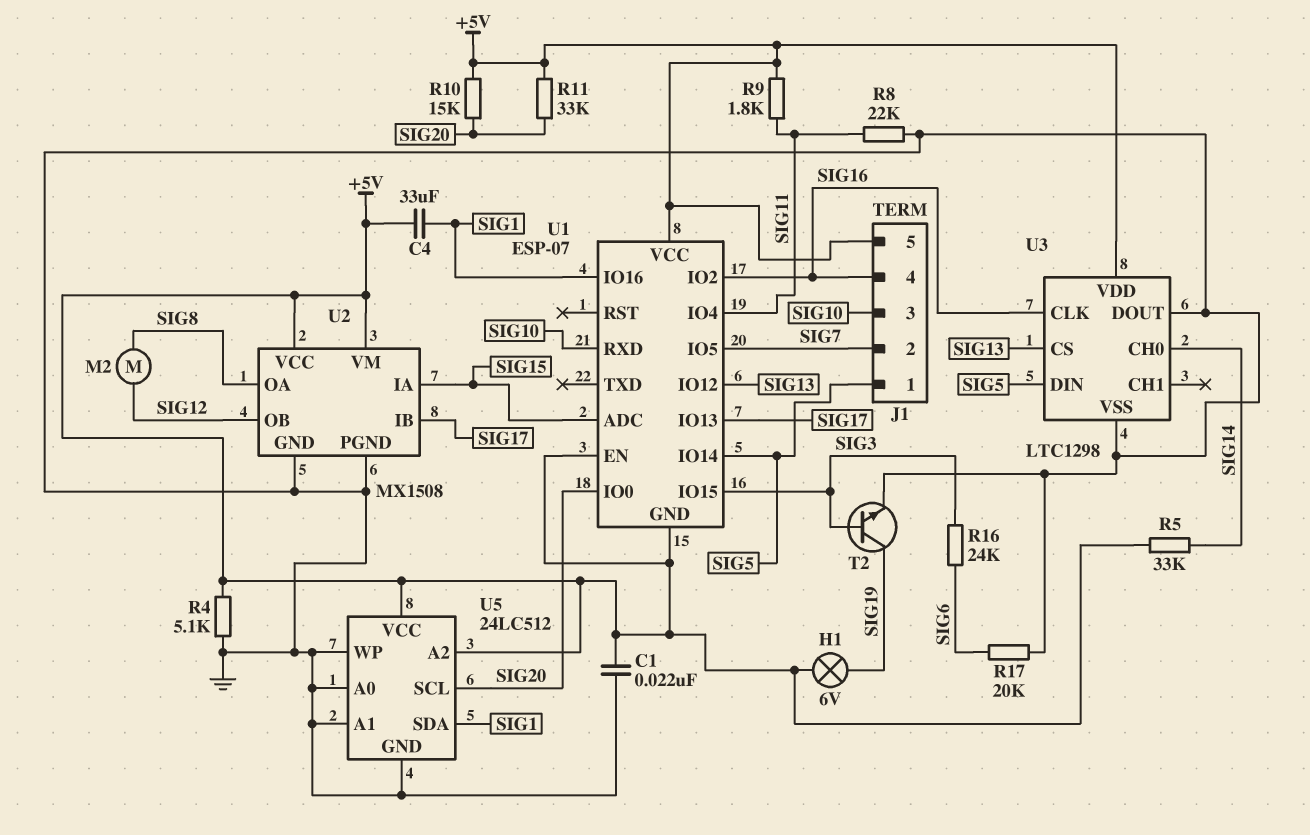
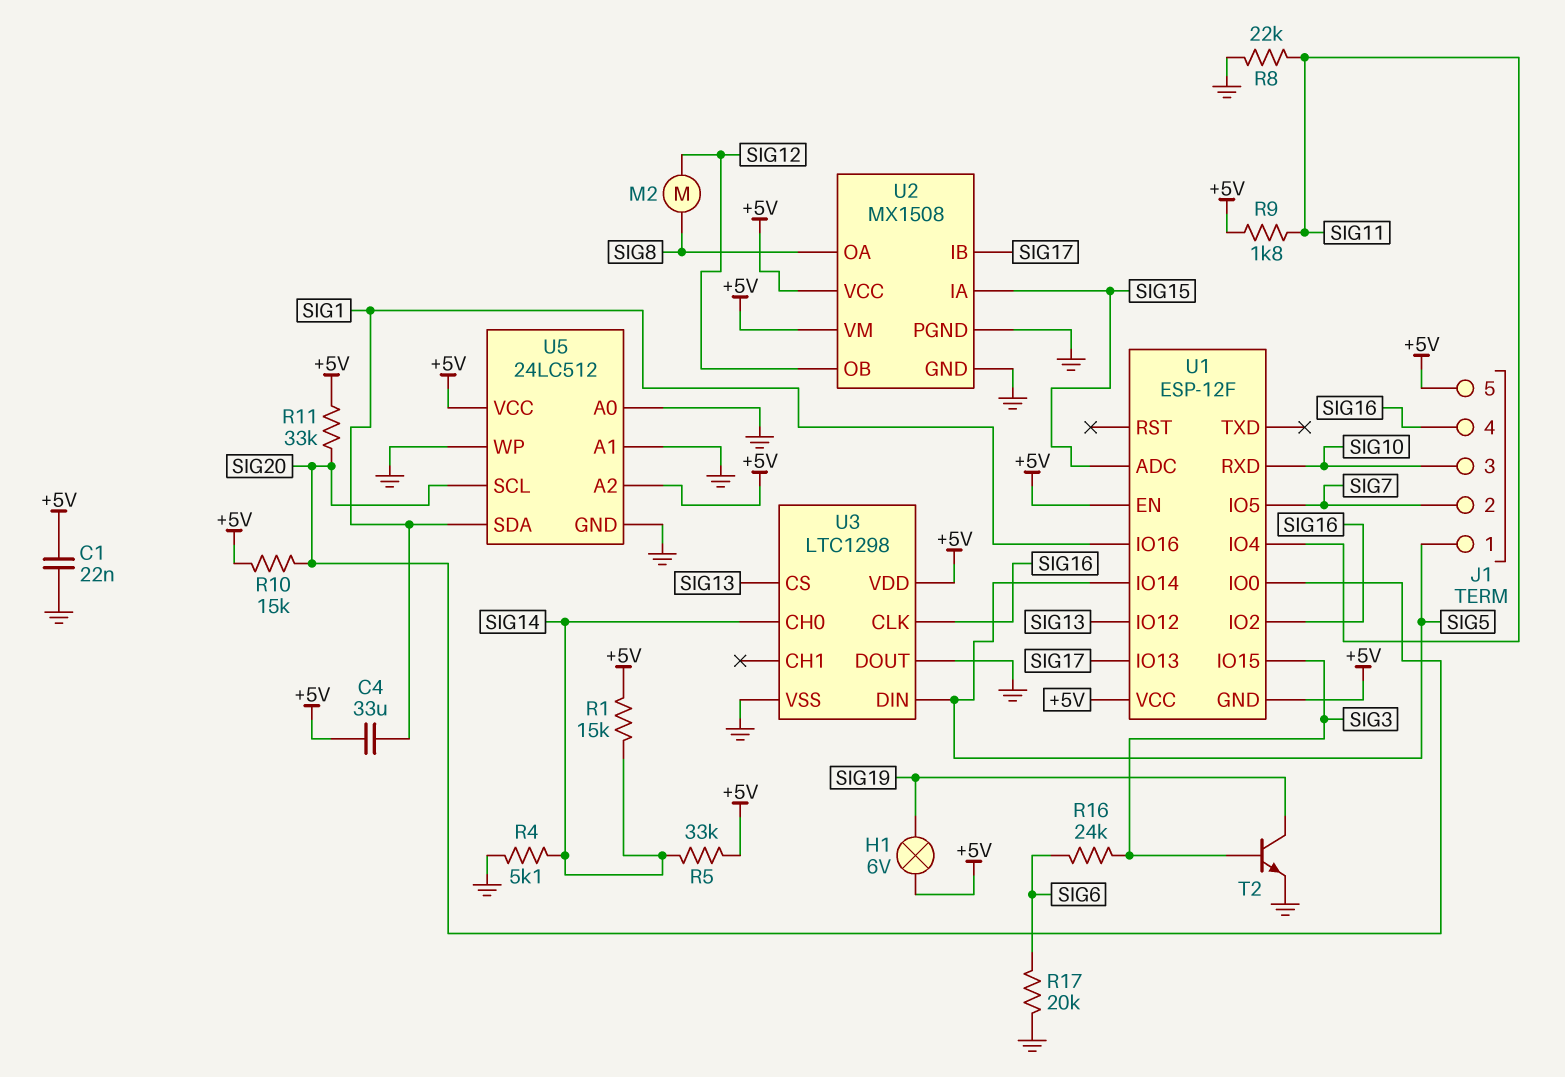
R1: none -> 15k (+5V, SIG14)
R4: 5.1k (+5V, GND) -> 5.1k (GND, SIG14)
U1: ESP-07 -> ESP-12F

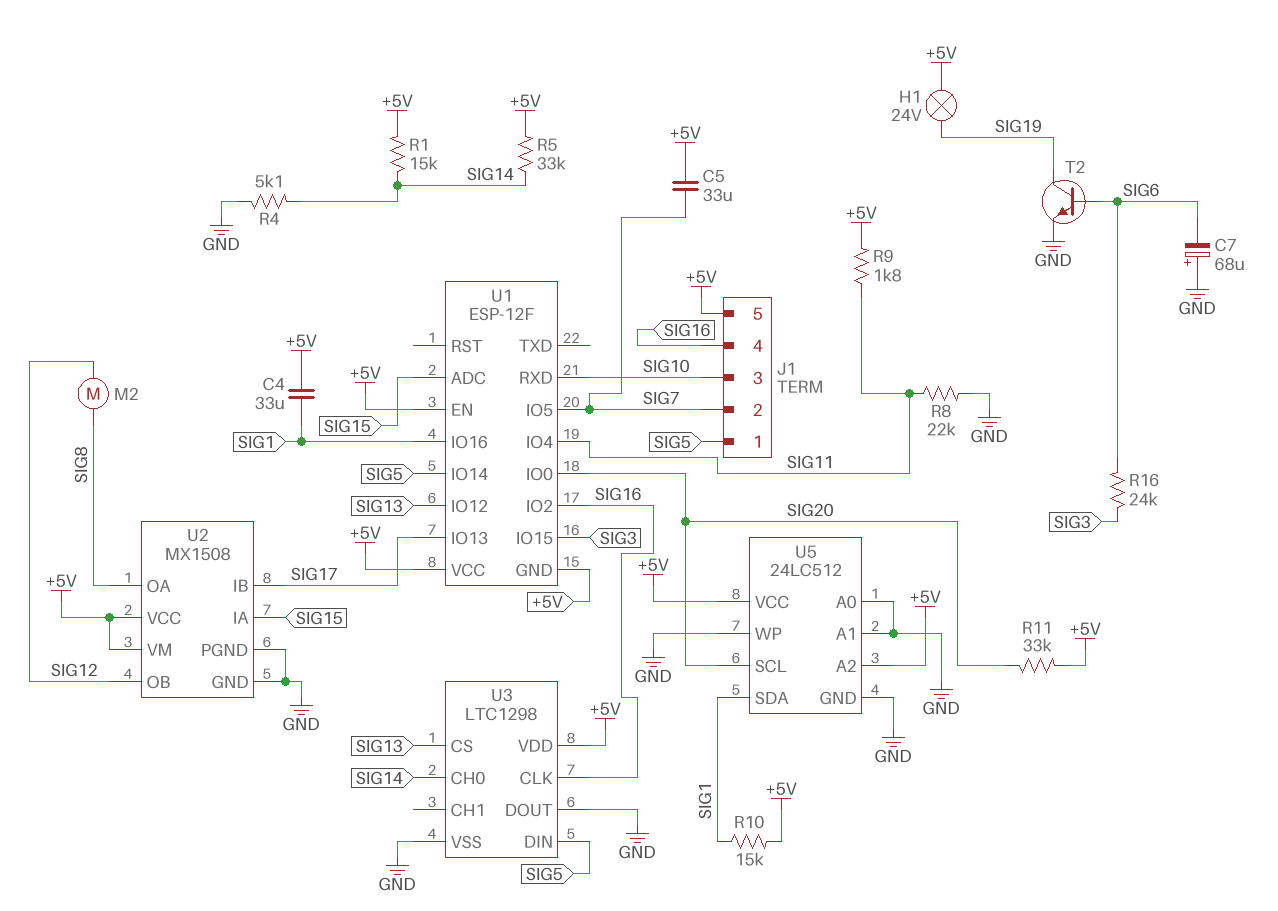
C1: 22nF (+5V, GND) -> none
C5: none -> 33uF (+5V, SIG7)
C7: none -> 68uF (plus GND, minus SIG6)
H1: lamp 6V (+5V, SIG19) -> lamp 24V (+5V, SIG19)
R10: 15k (+5V, SIG20) -> 15k (+5V, SIG1)
R17: 20k (GND, SIG6) -> none
T2: NPN (B SIG3, C SIG19, E GND) -> NPN (B SIG6, C SIG19, E GND)

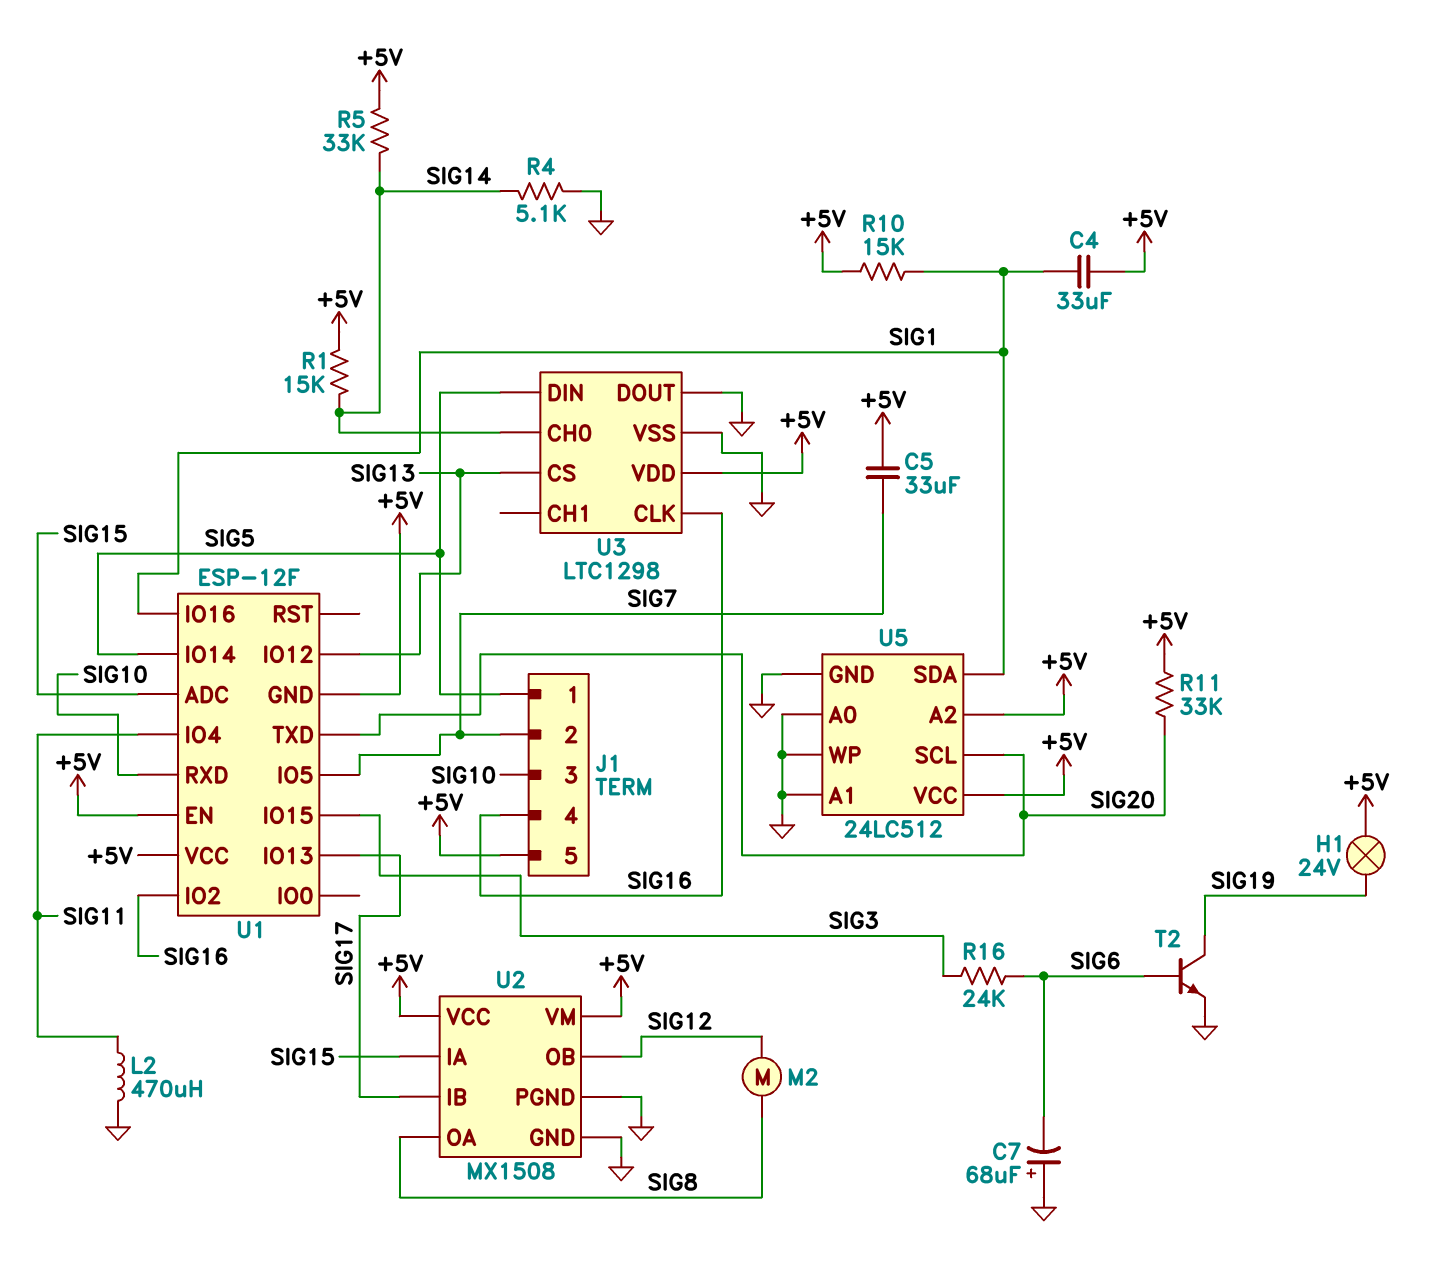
L2: none -> 470uH (GND, SIG11)
R8: 22k (GND, SIG11) -> none
R9: 1.8k (+5V, SIG11) -> none
U1 pin IO0: SIG20 -> none
U1 pin TXD: none -> SIG20

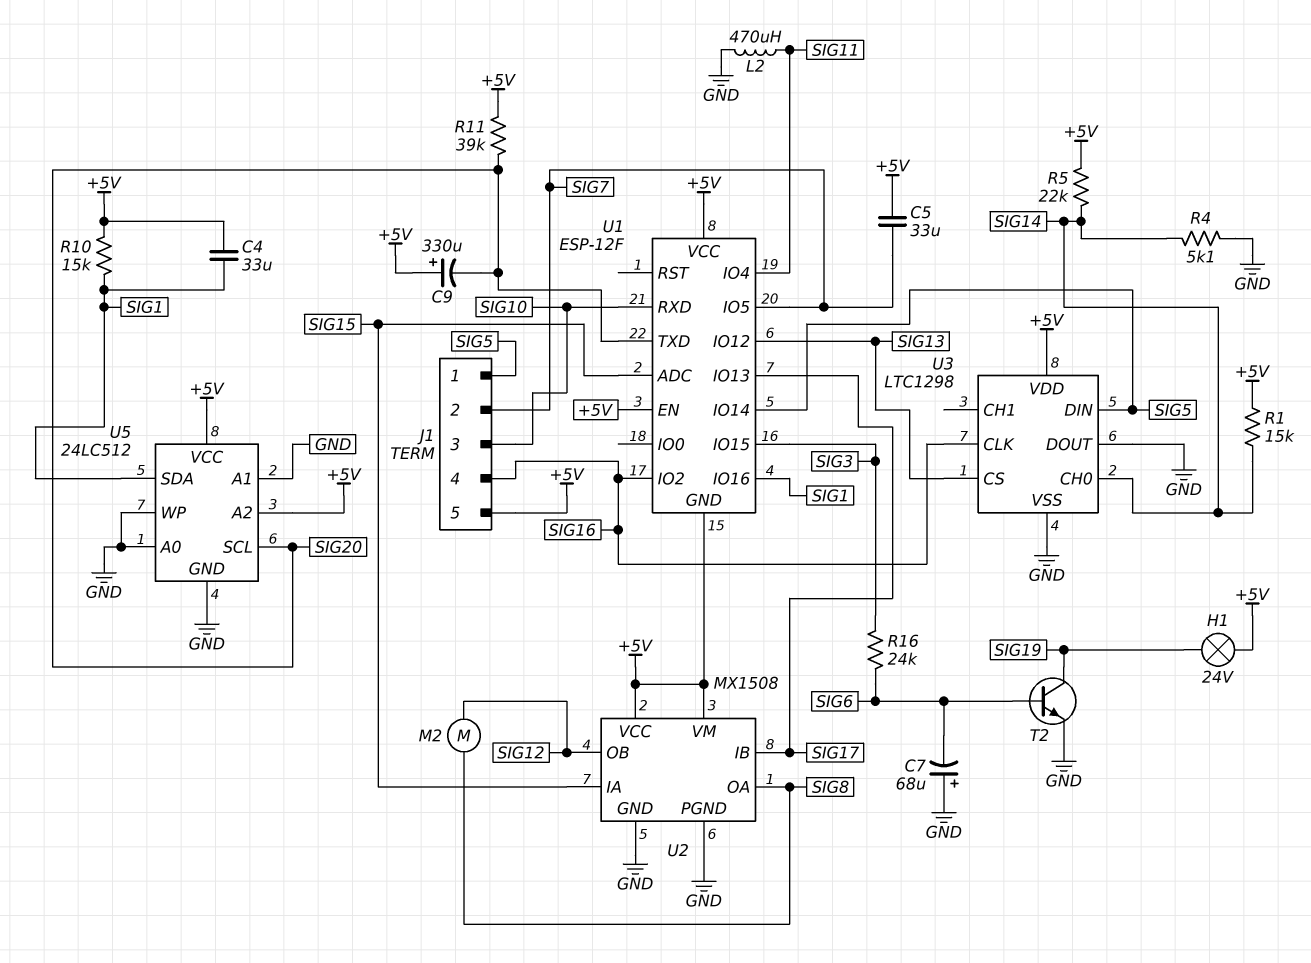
C9: none -> 330uF (plus +5V, minus SIG20)
R5: 33k (+5V, SIG14) -> 22k (+5V, SIG14)
R11: 33k (+5V, SIG20) -> 39k (+5V, SIG20)

